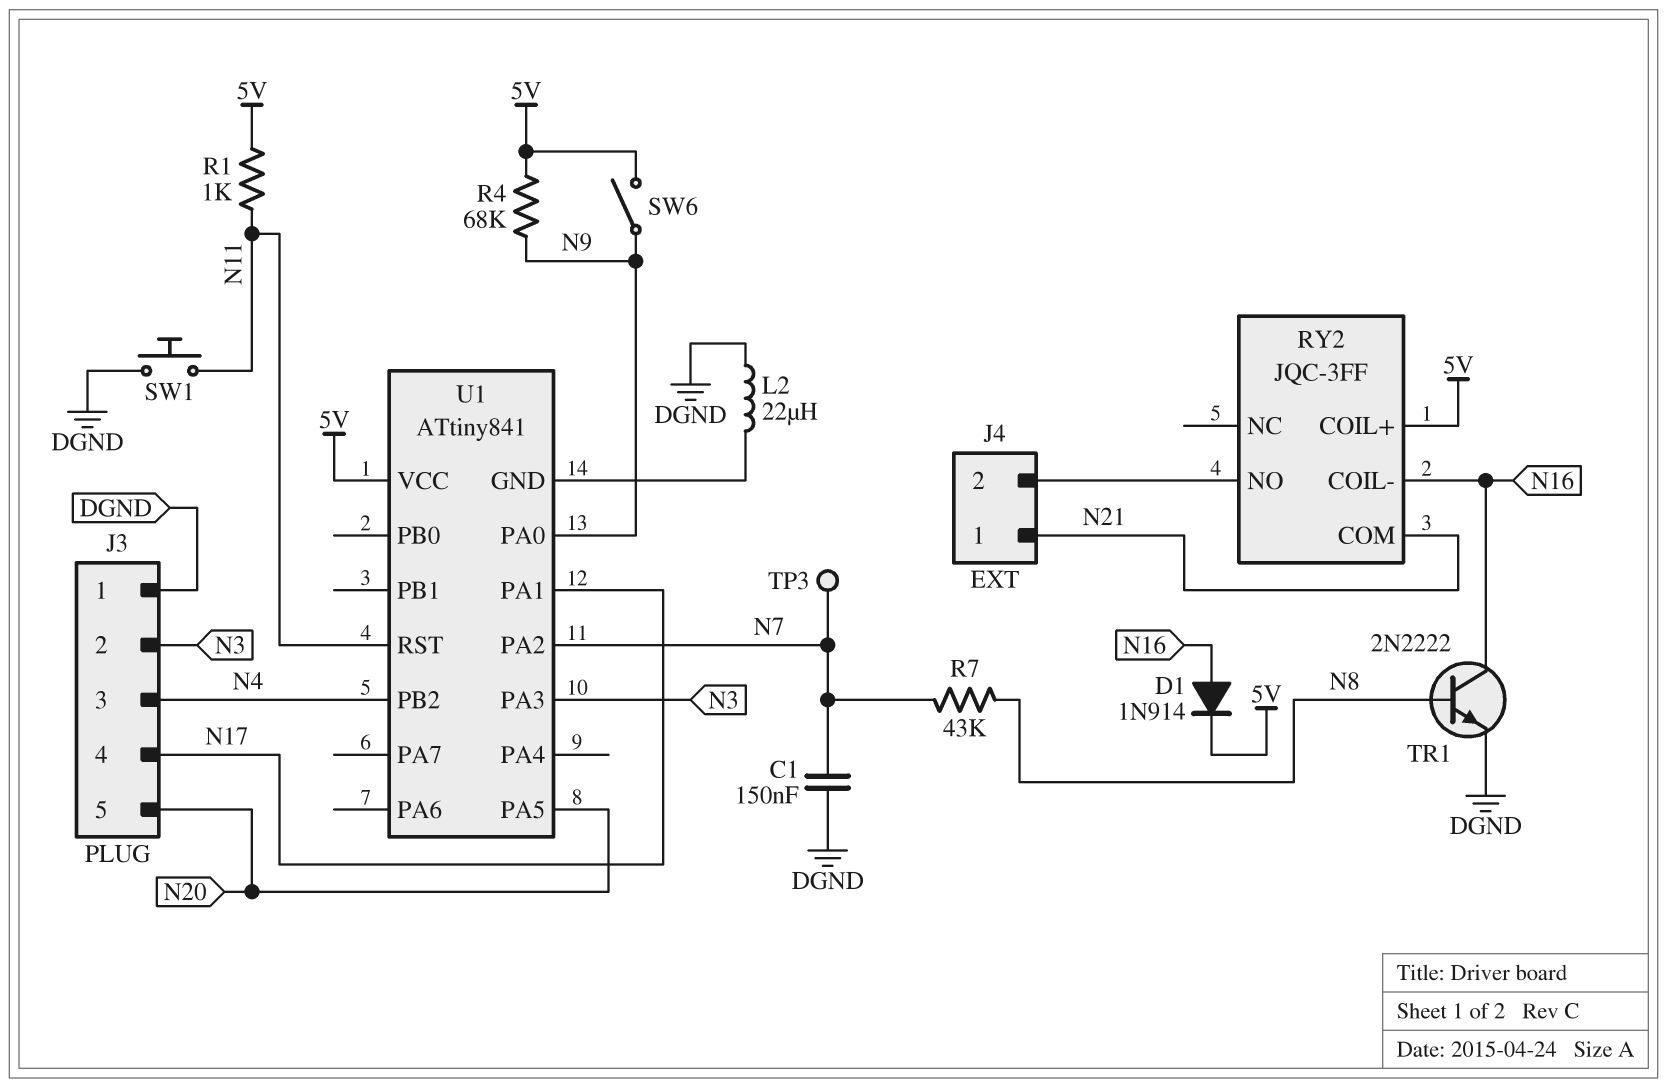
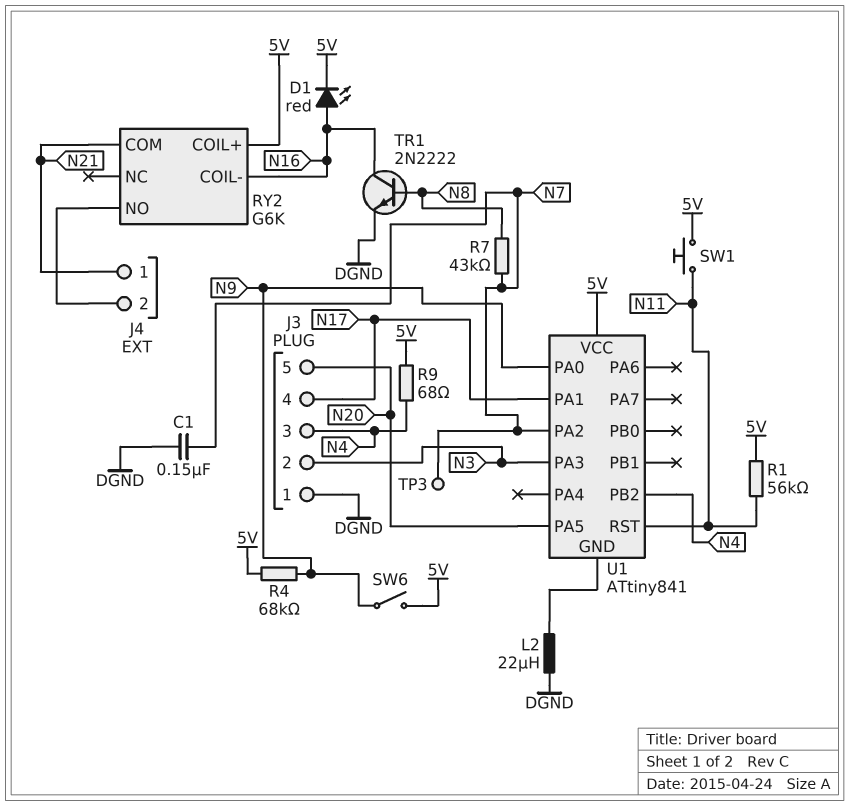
D1: diode 1N914 (A N16, K 5V) -> LED red (A N16, K 5V)
R1: 1k (5V, N11) -> 56k (5V, N11)
R9: none -> 68 (5V, N4)
RY2: JQC-3FF -> G6K
SW1: button (DGND, N11) -> button (5V, N11)

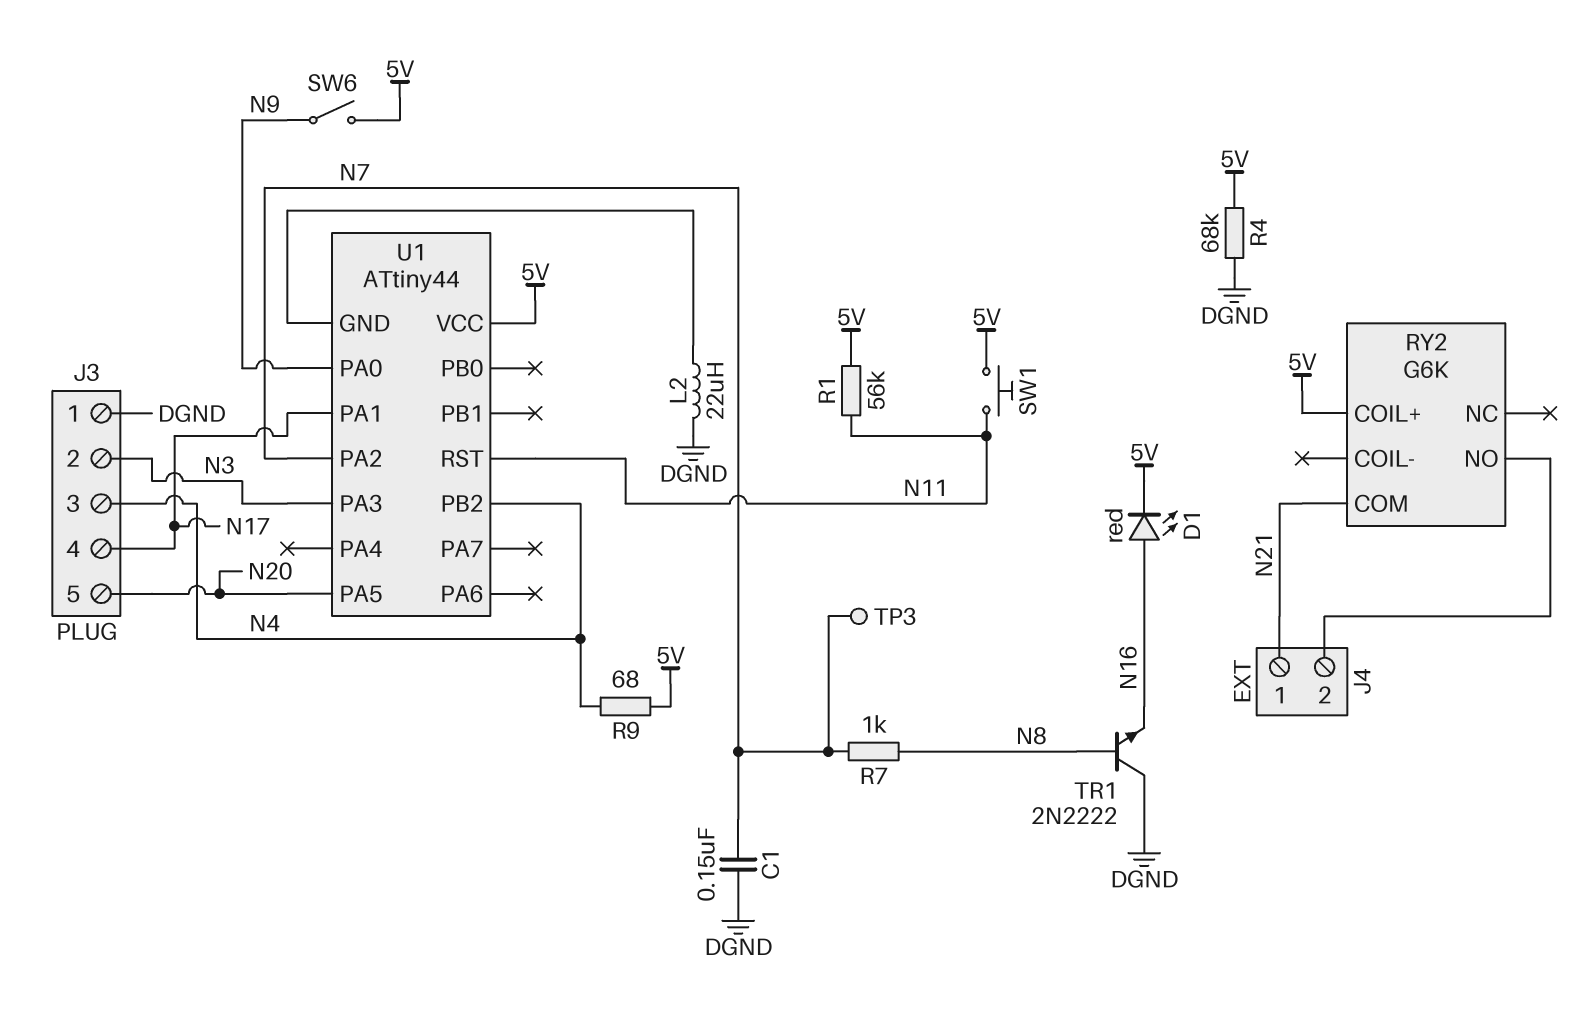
R4: 68k (5V, N9) -> 68k (5V, DGND)
R7: 43k (N7, N8) -> 1k (N7, N8)
RY2 pin COIL-: N16 -> none
TR1: NPN 2N2222 (B N8, C N16, E DGND) -> NPN 2N2222 (B N8, C DGND, E N16)
U1: ATtiny841 -> ATtiny44

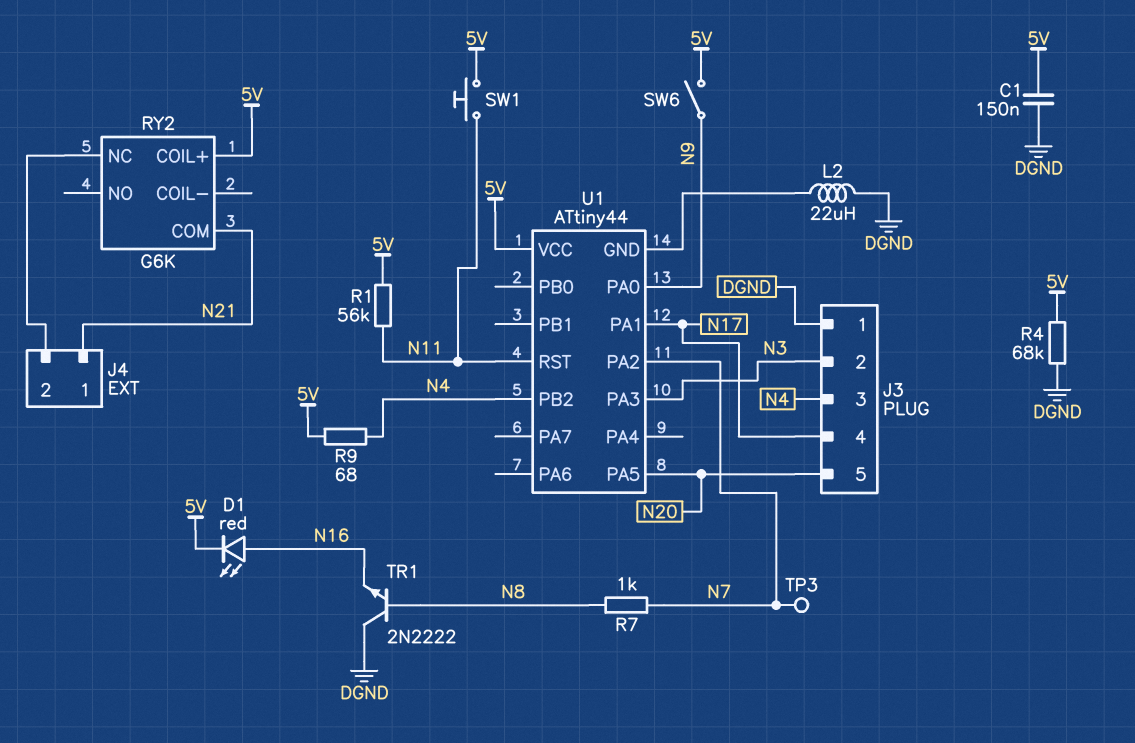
C1: 150nF (DGND, N7) -> 150nF (5V, DGND)
RY2 pin NC: none -> J4/2
RY2 pin NO: J4/2 -> none

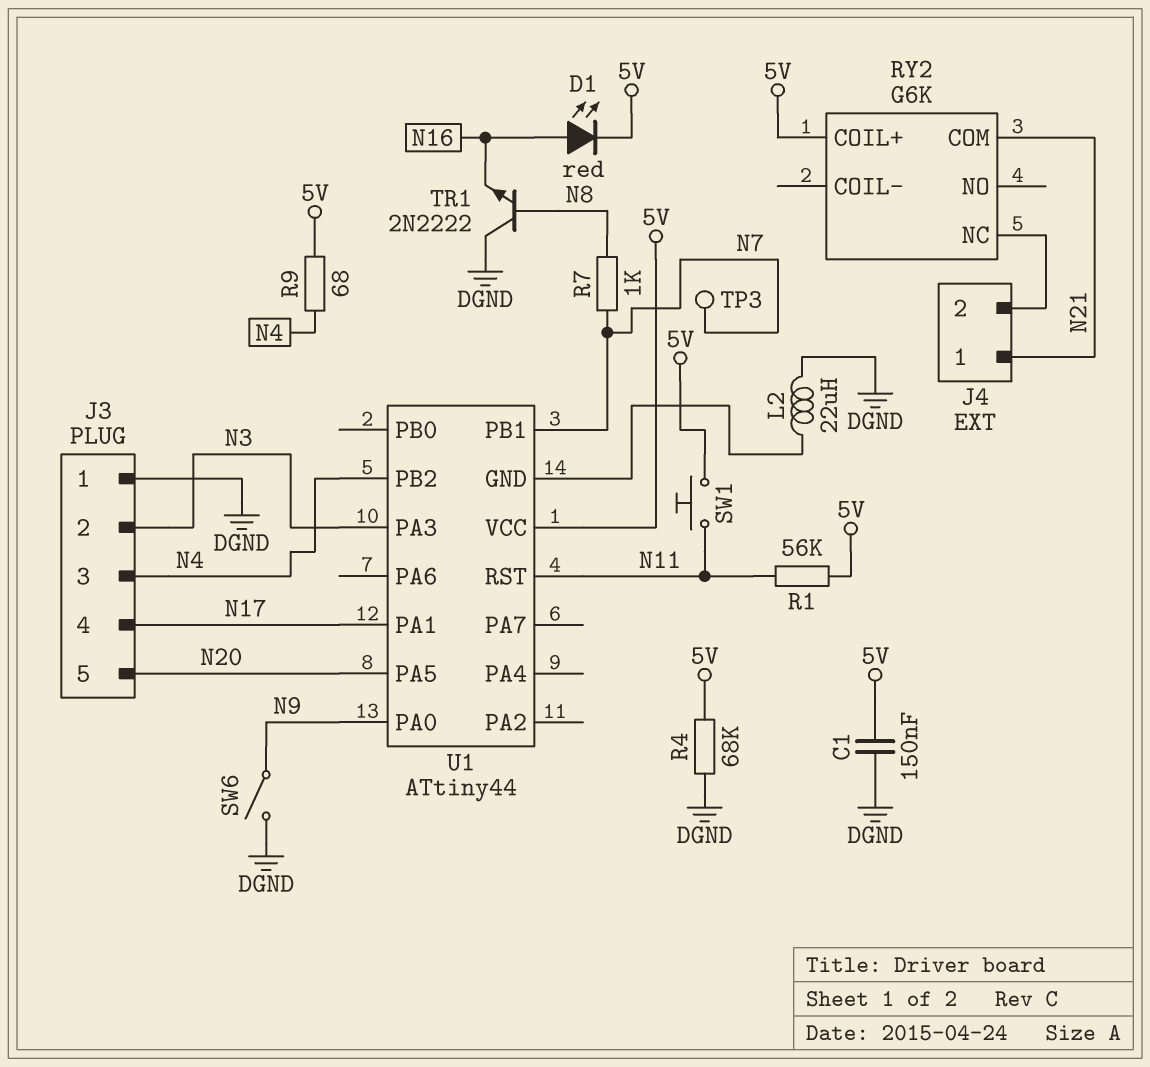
SW6: switch (5V, N9) -> switch (DGND, N9)
U1 pin PA2: N7 -> none
U1 pin PB1: none -> N7

